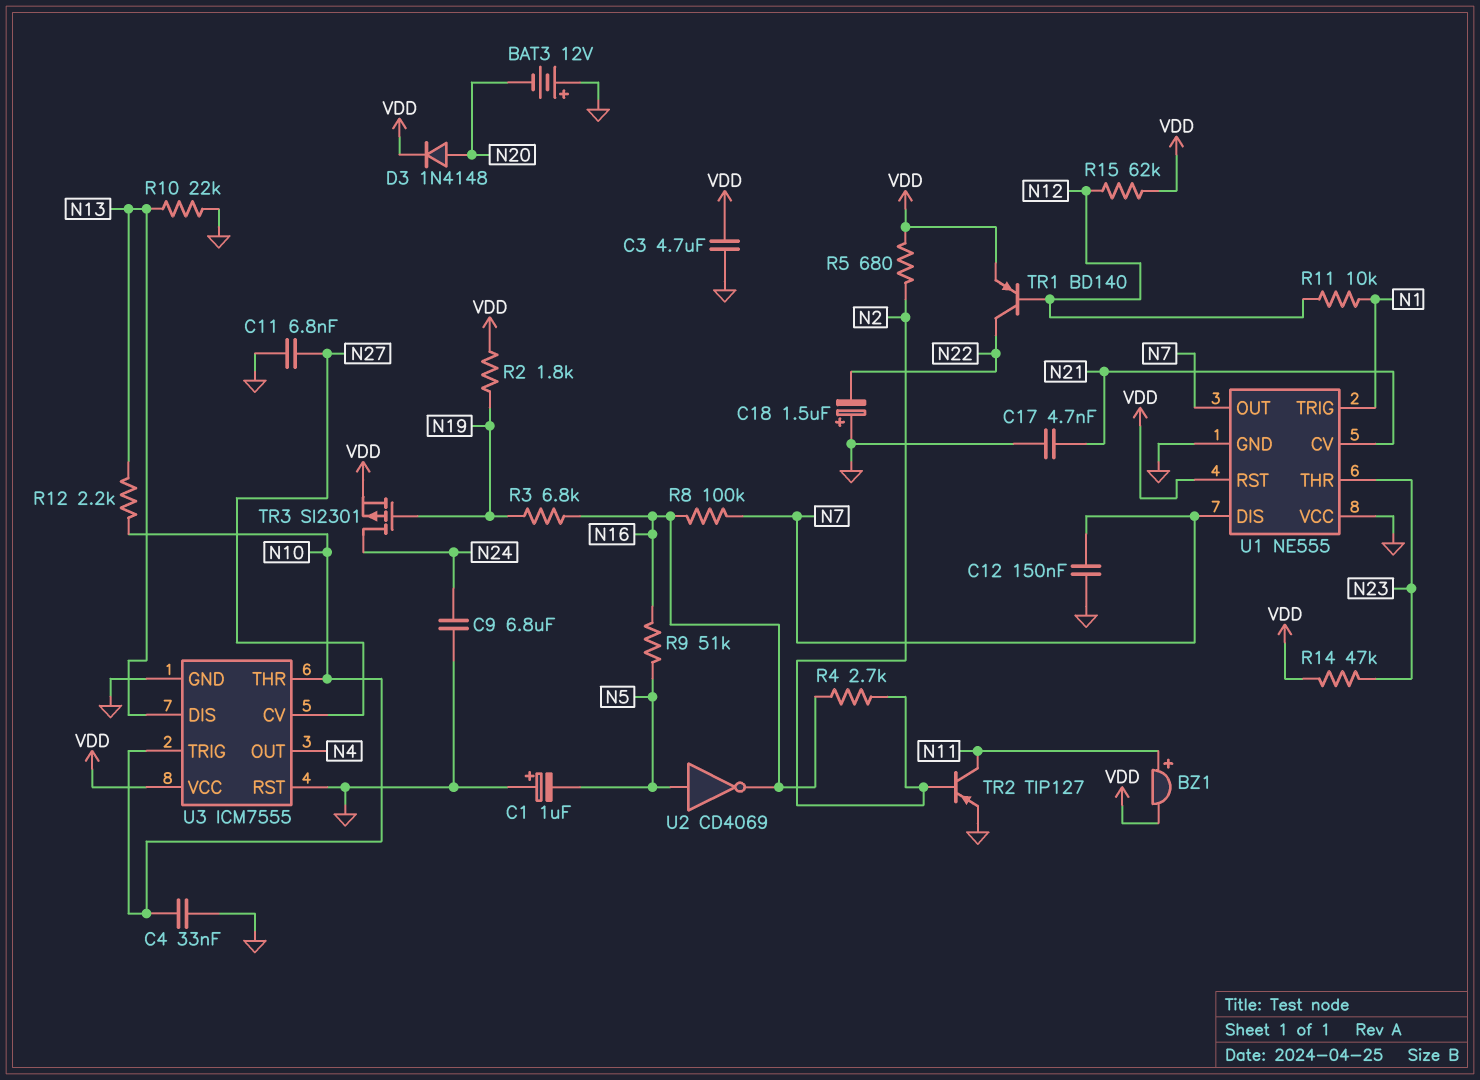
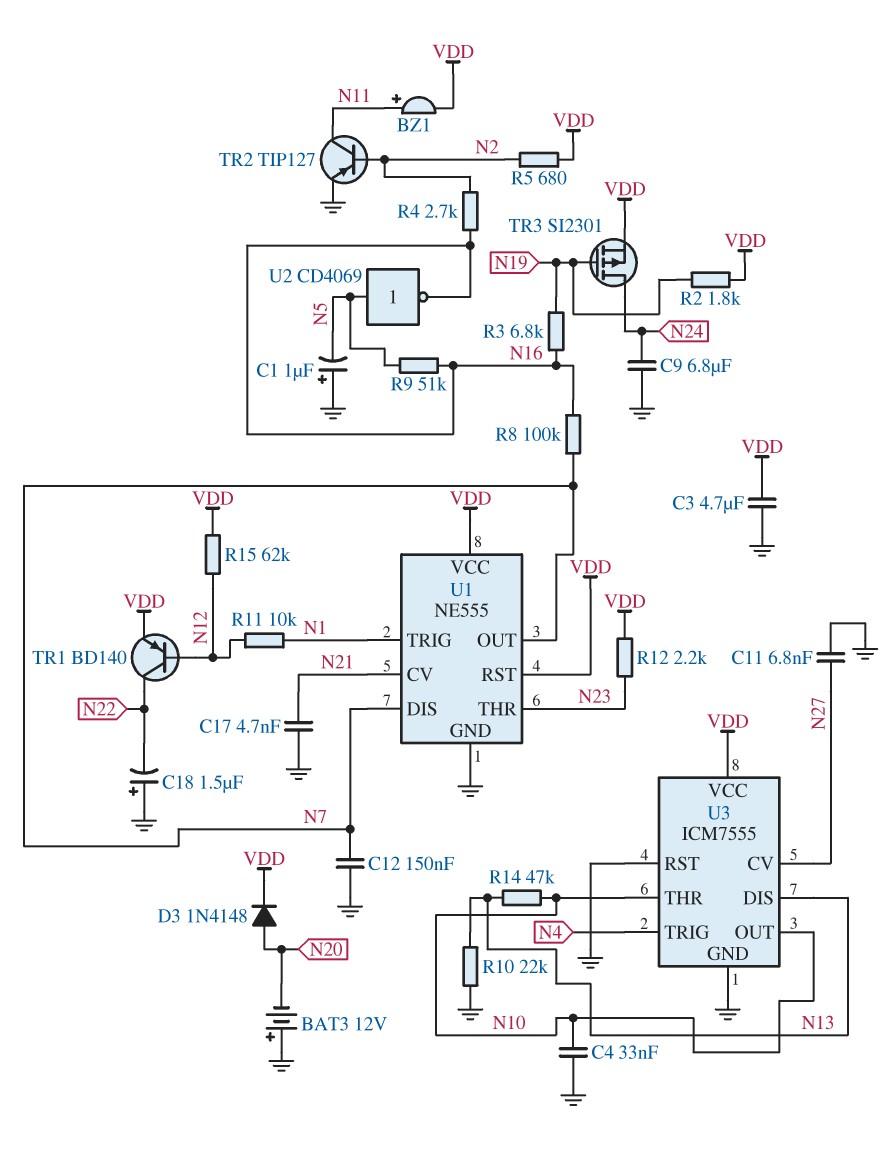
R12: 2.2k (N10, N13) -> 2.2k (N23, VDD)
R14: 47k (N23, VDD) -> 47k (N10, N13)
U1 pin VCC: GND -> VDD
U3 pin OUT: N4 -> N10
U3 pin TRIG: N10 -> N4

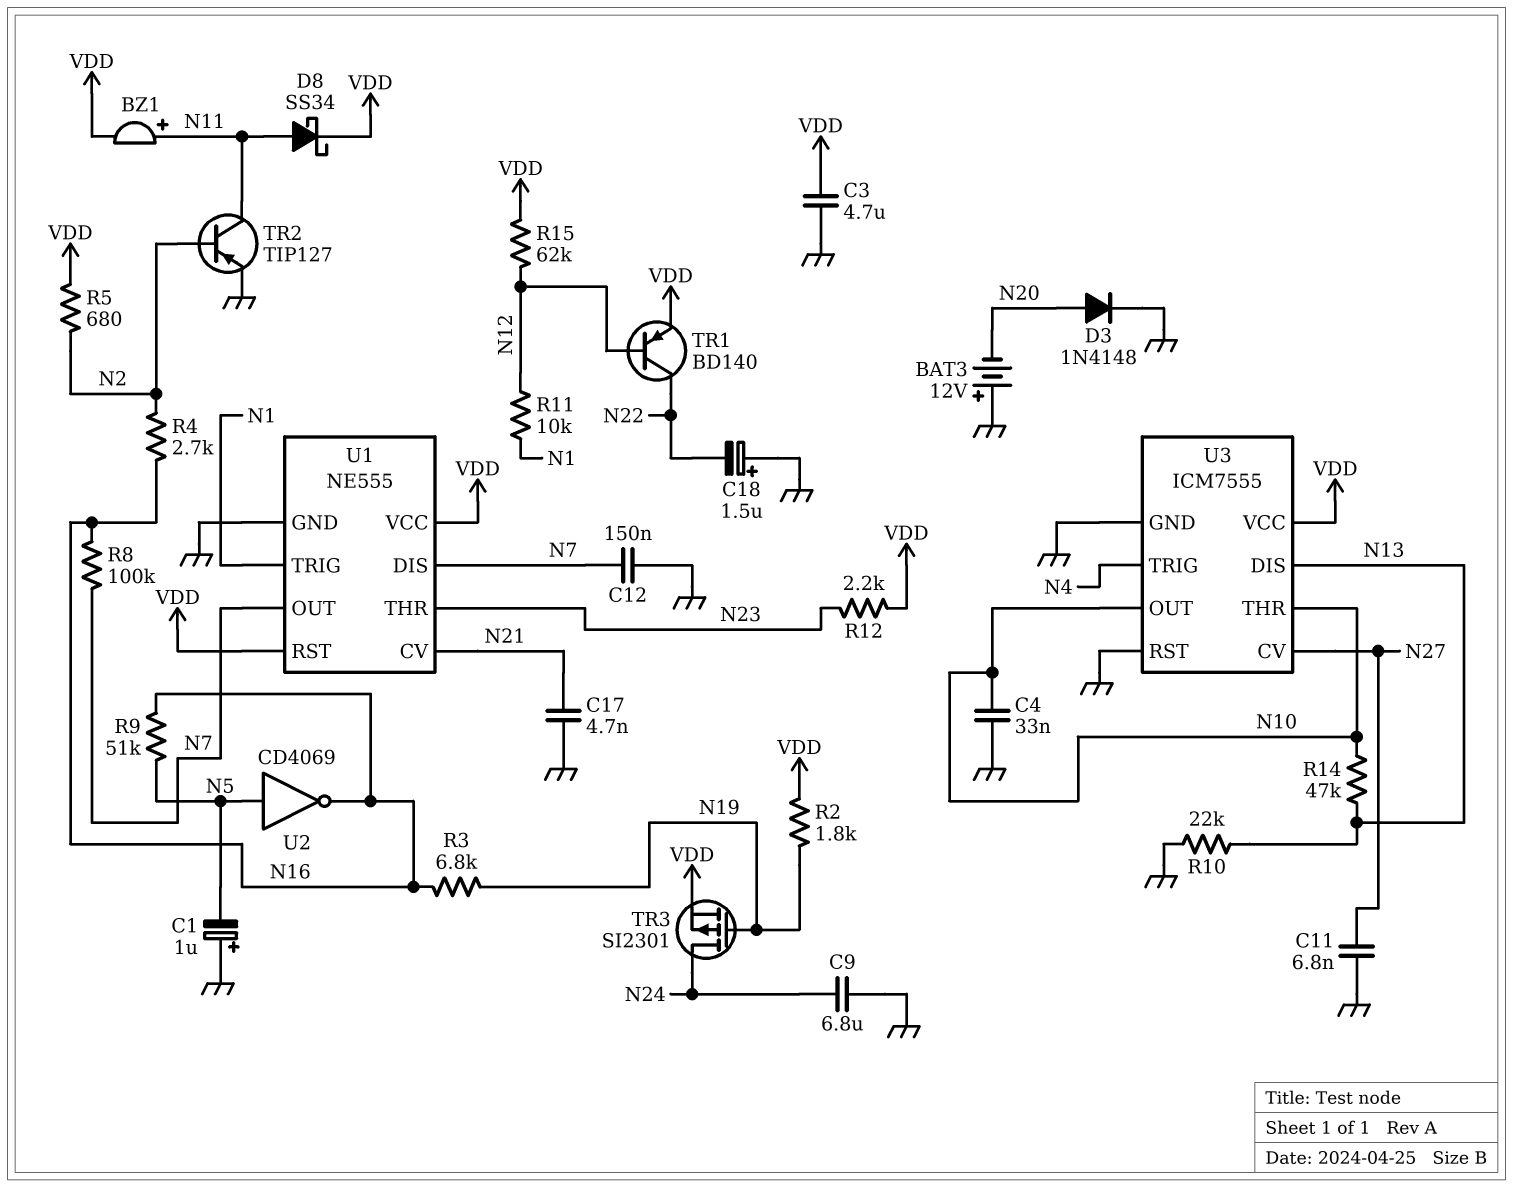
D3: diode 1N4148 (A N20, K VDD) -> diode 1N4148 (A N20, K GND)
D8: none -> schottky SS34 (A N11, K VDD)

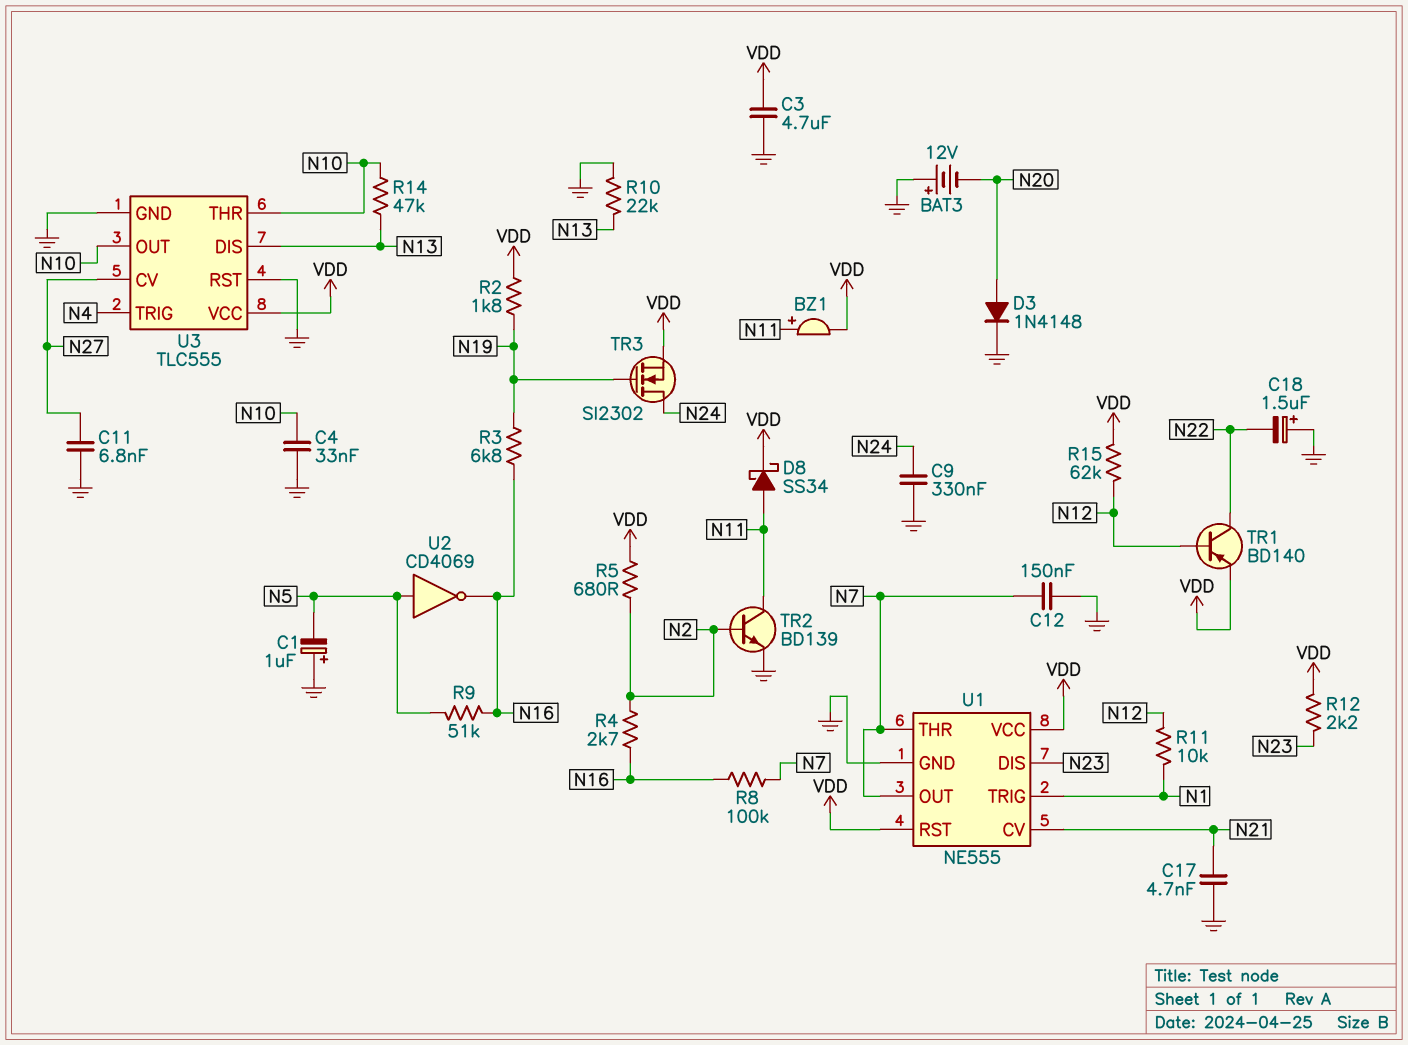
C9: 6.8uF (GND, N24) -> 330nF (GND, N24)
TR2: PNP TIP127 (B N2, C N11, E GND) -> NPN BD139 (B N2, C N11, E GND)
TR3: PMOS SI2301 (G N19, D N24, S VDD) -> NMOS SI2302 (G N19, D N24, S VDD)
U1 pin DIS: N7 -> N23
U1 pin THR: N23 -> N7
U3: ICM7555 -> TLC555

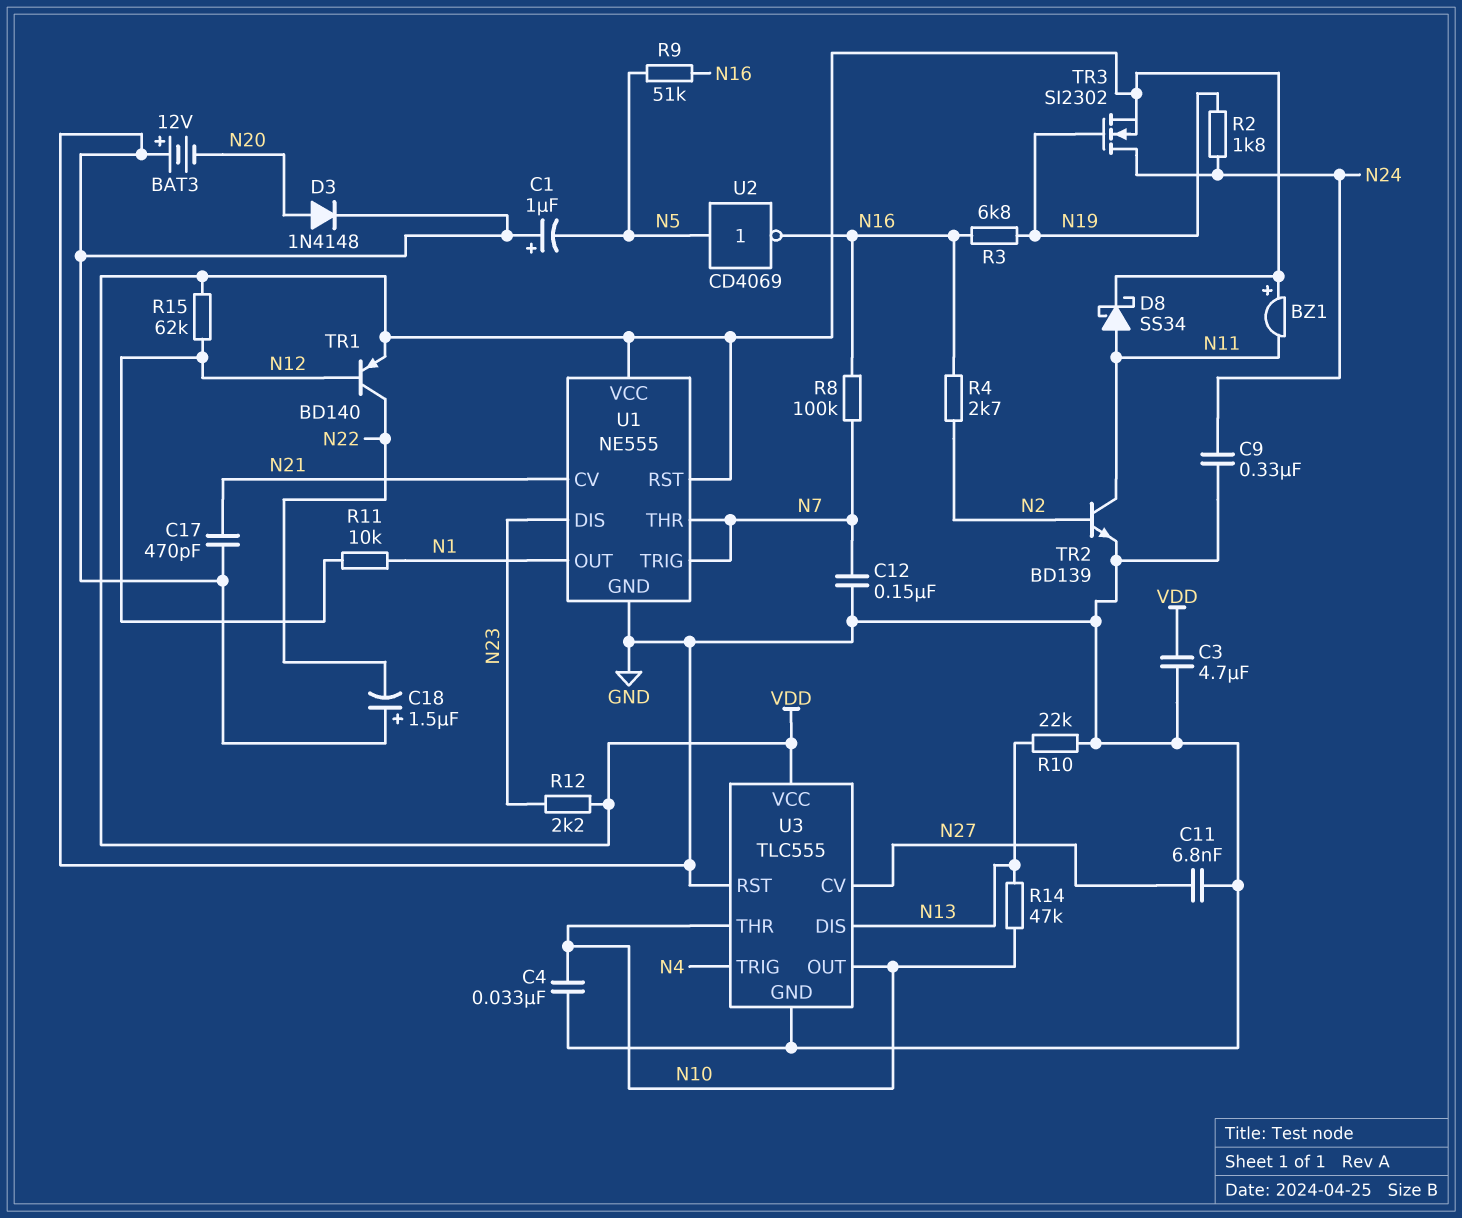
BZ1: buzzer (plus N11, minus VDD) -> buzzer (plus VDD, minus N11)
C17: 4.7nF (GND, N21) -> 470pF (GND, N21)
R2: 1.8k (N19, VDD) -> 1.8k (N19, N24)
R5: 680 (N2, VDD) -> none
U1 pin OUT: N7 -> N1
U1 pin TRIG: N1 -> N7

